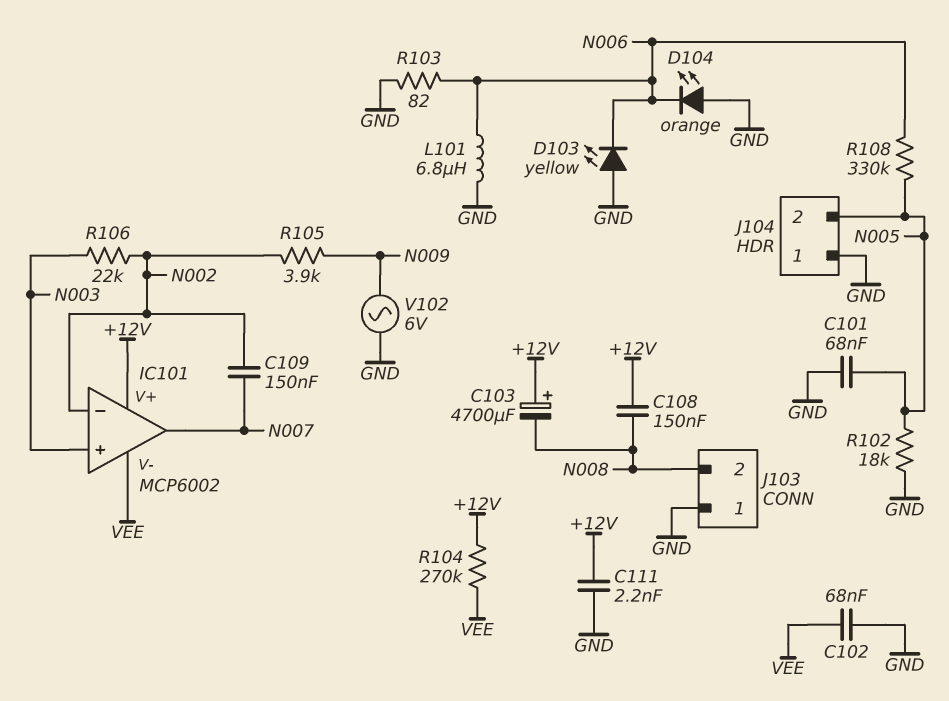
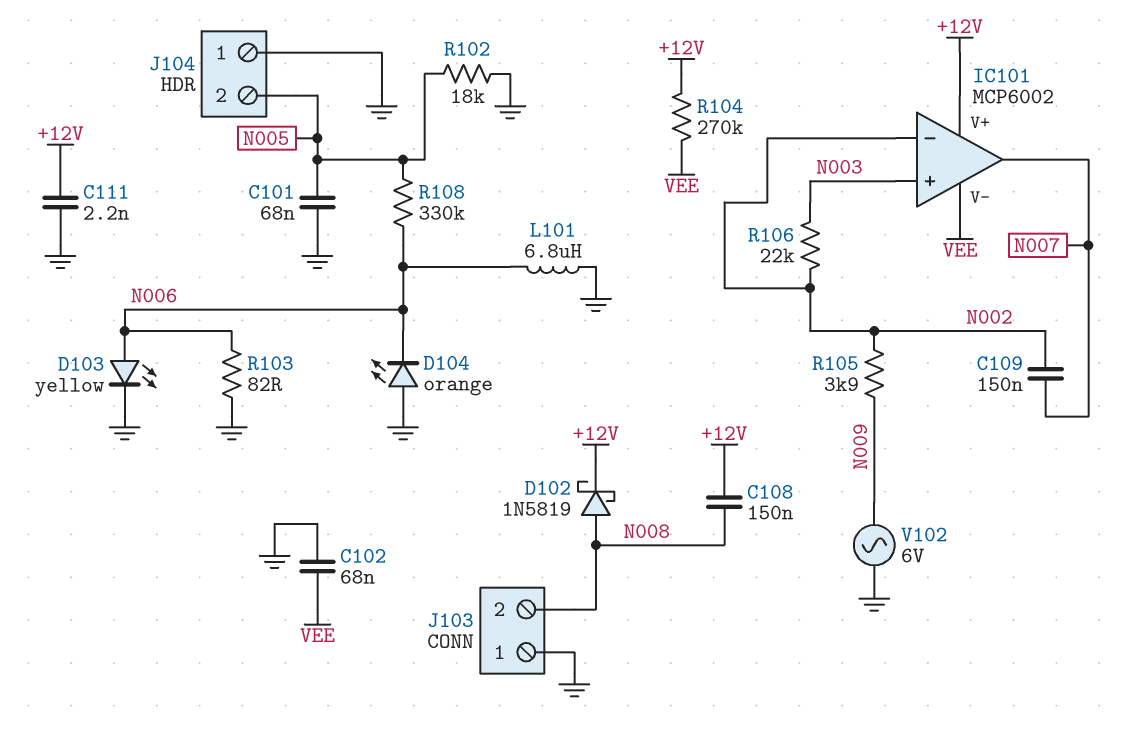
C103: 4700uF (plus +12V, minus N008) -> none
D102: none -> schottky 1N5819 (A N008, K +12V)
D103: LED yellow (A GND, K N006) -> LED yellow (A N006, K GND)

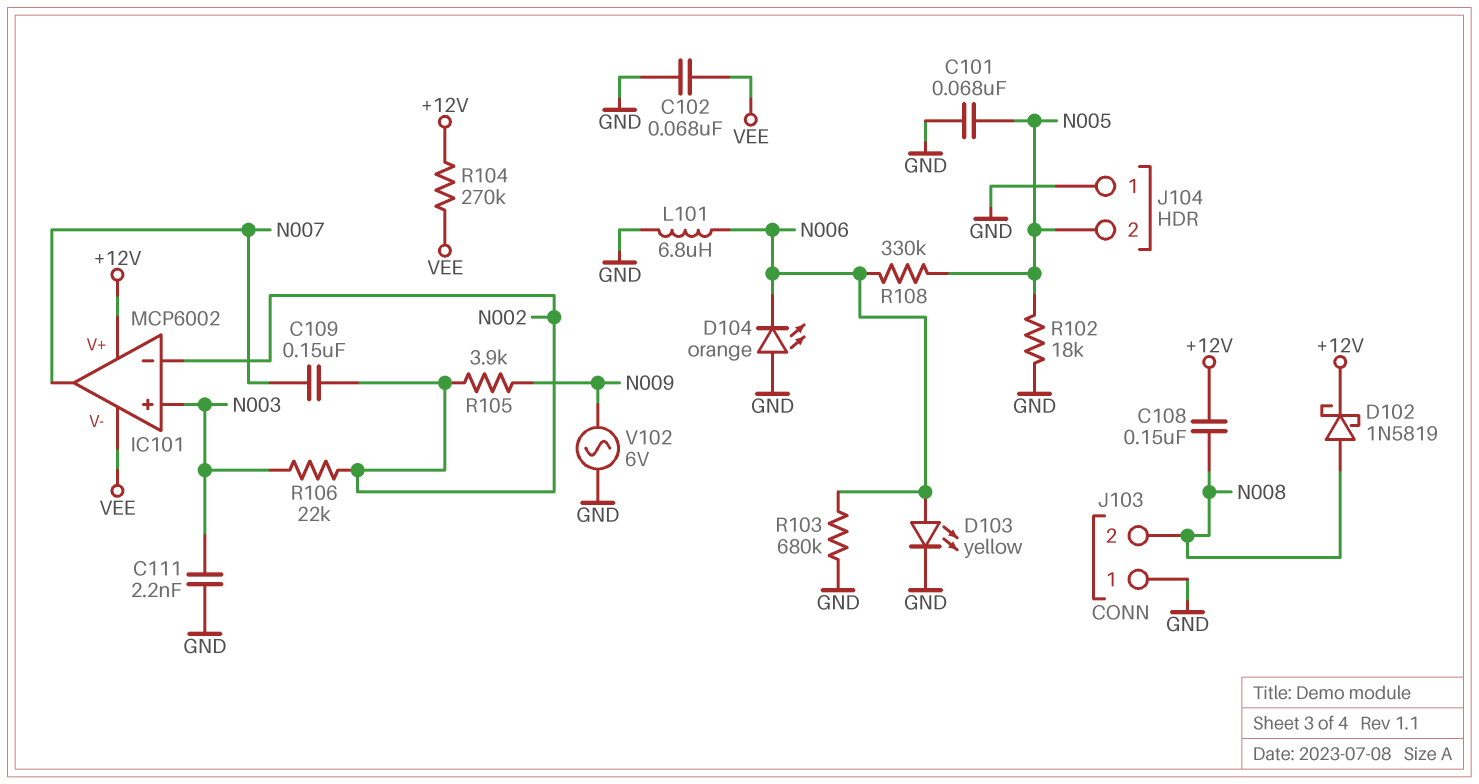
C111: 2.2nF (+12V, GND) -> 2.2nF (GND, N003)
R103: 82 (GND, N006) -> 680k (GND, N006)

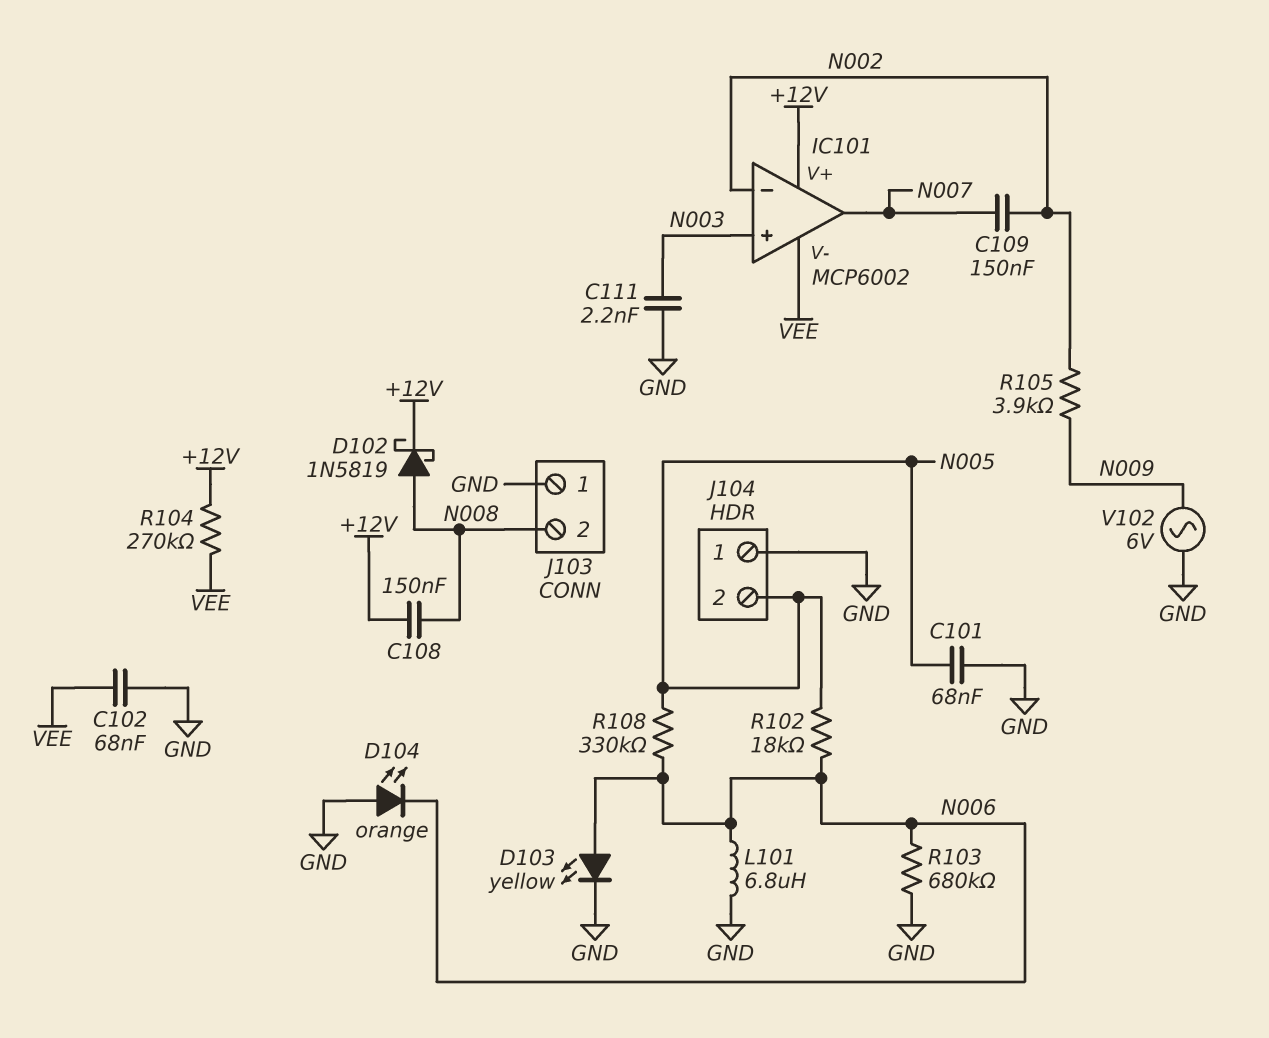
R102: 18k (GND, N005) -> 18k (N005, N006)
R106: 22k (N002, N003) -> none

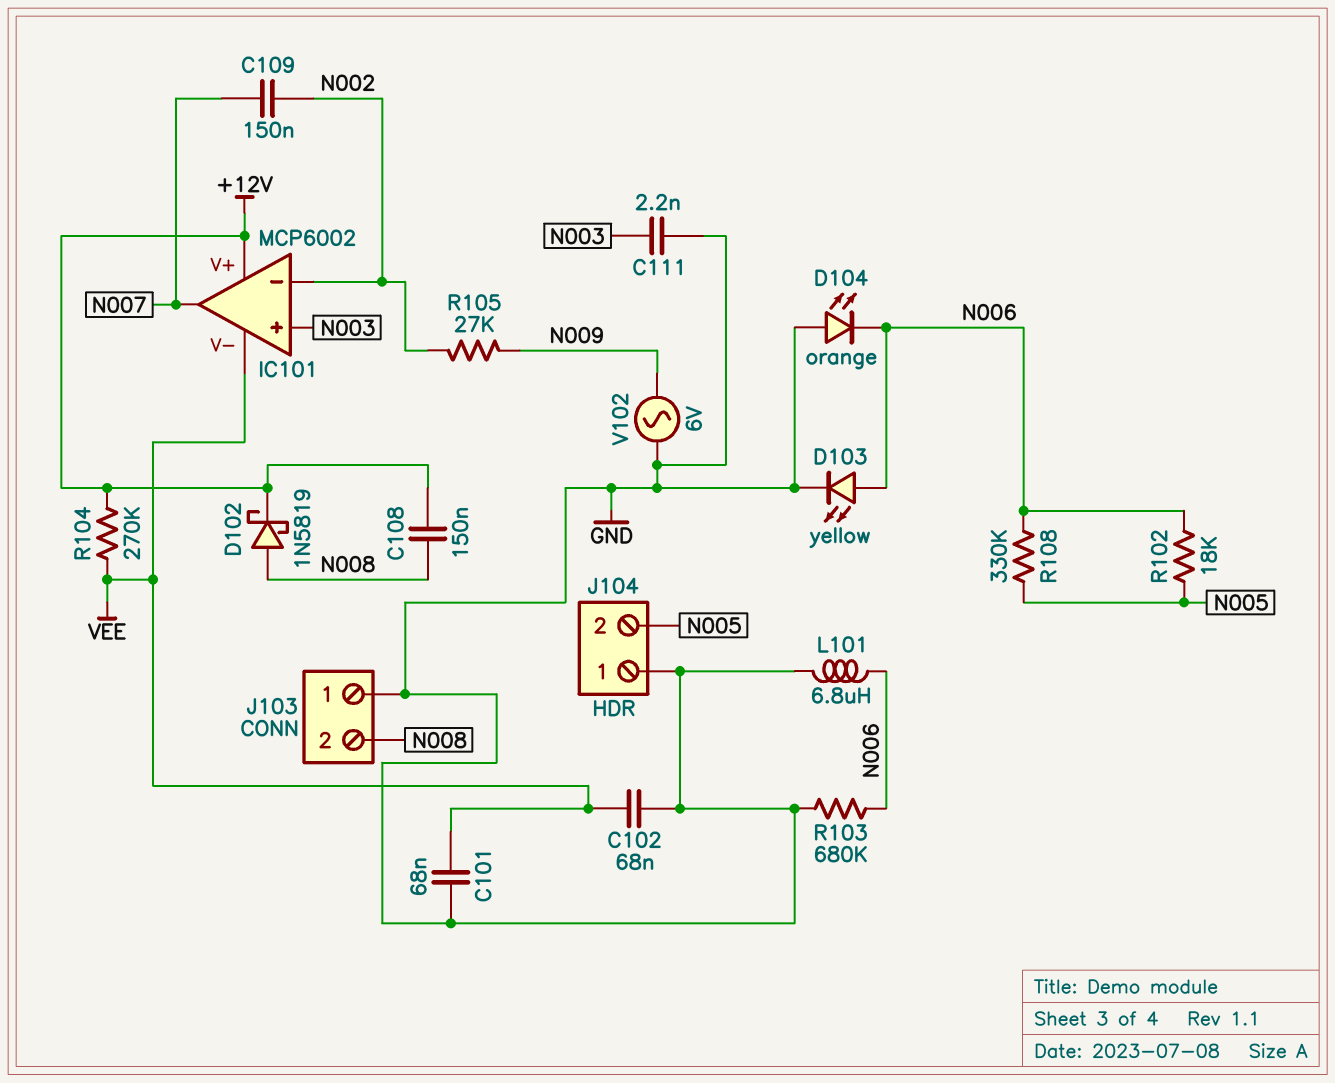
C101: 68nF (GND, N005) -> 68nF (GND, VEE)
R105: 3.9k (N002, N009) -> 27k (N002, N009)

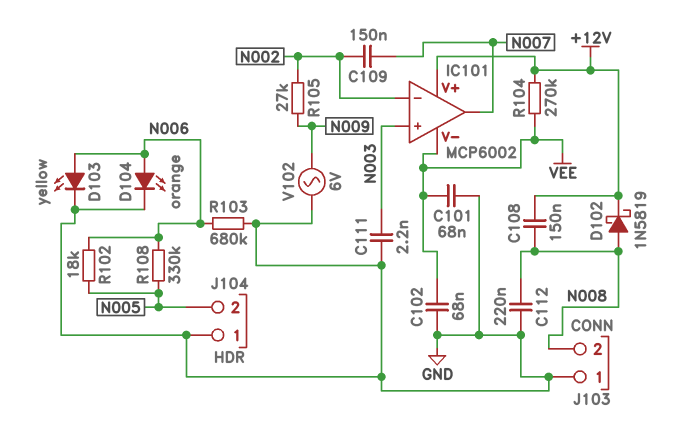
C112: none -> 220nF (GND, N008)
D104: LED orange (A GND, K N006) -> LED orange (A N006, K GND)
L101: 6.8uH (GND, N006) -> none

